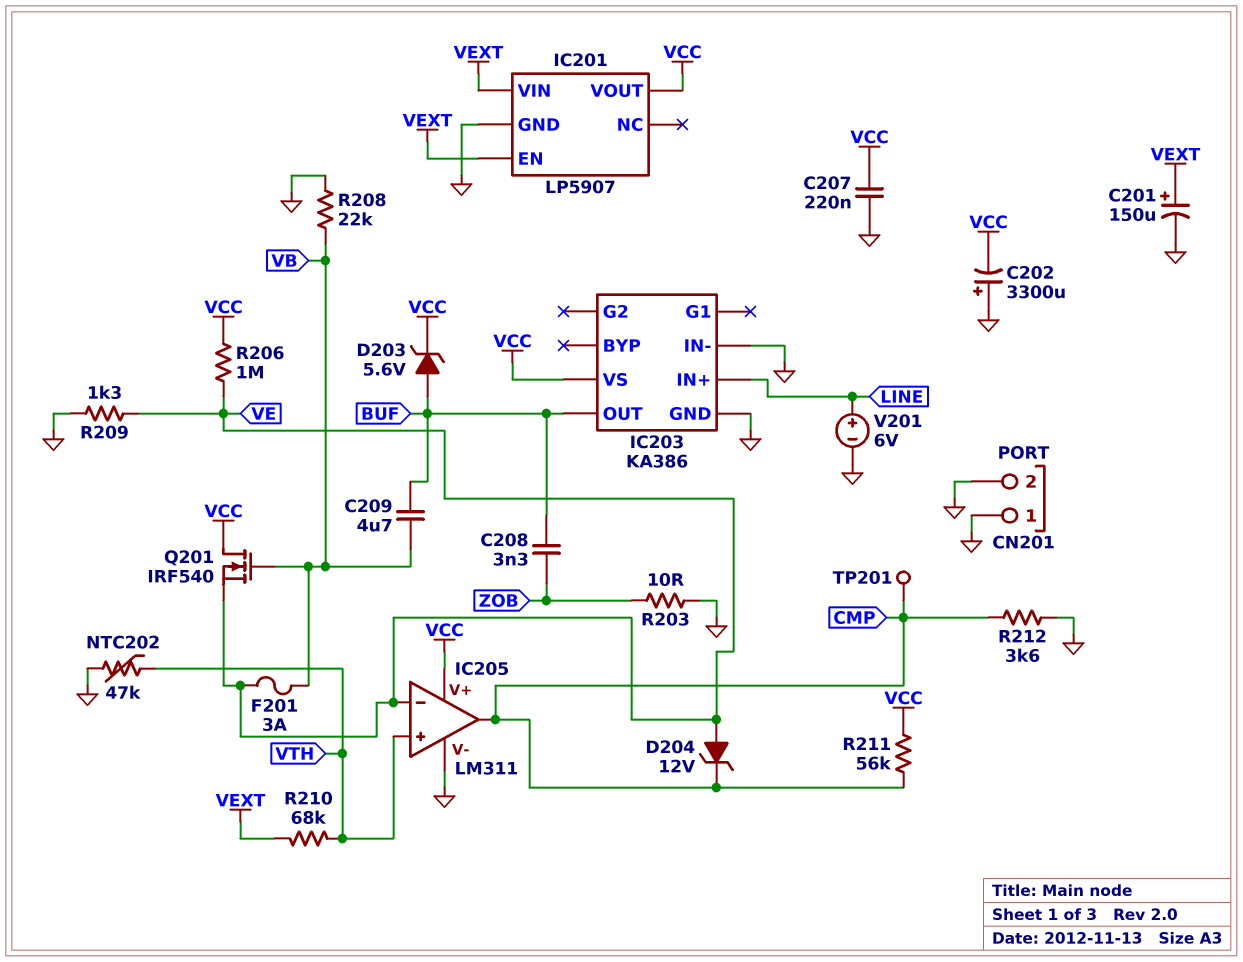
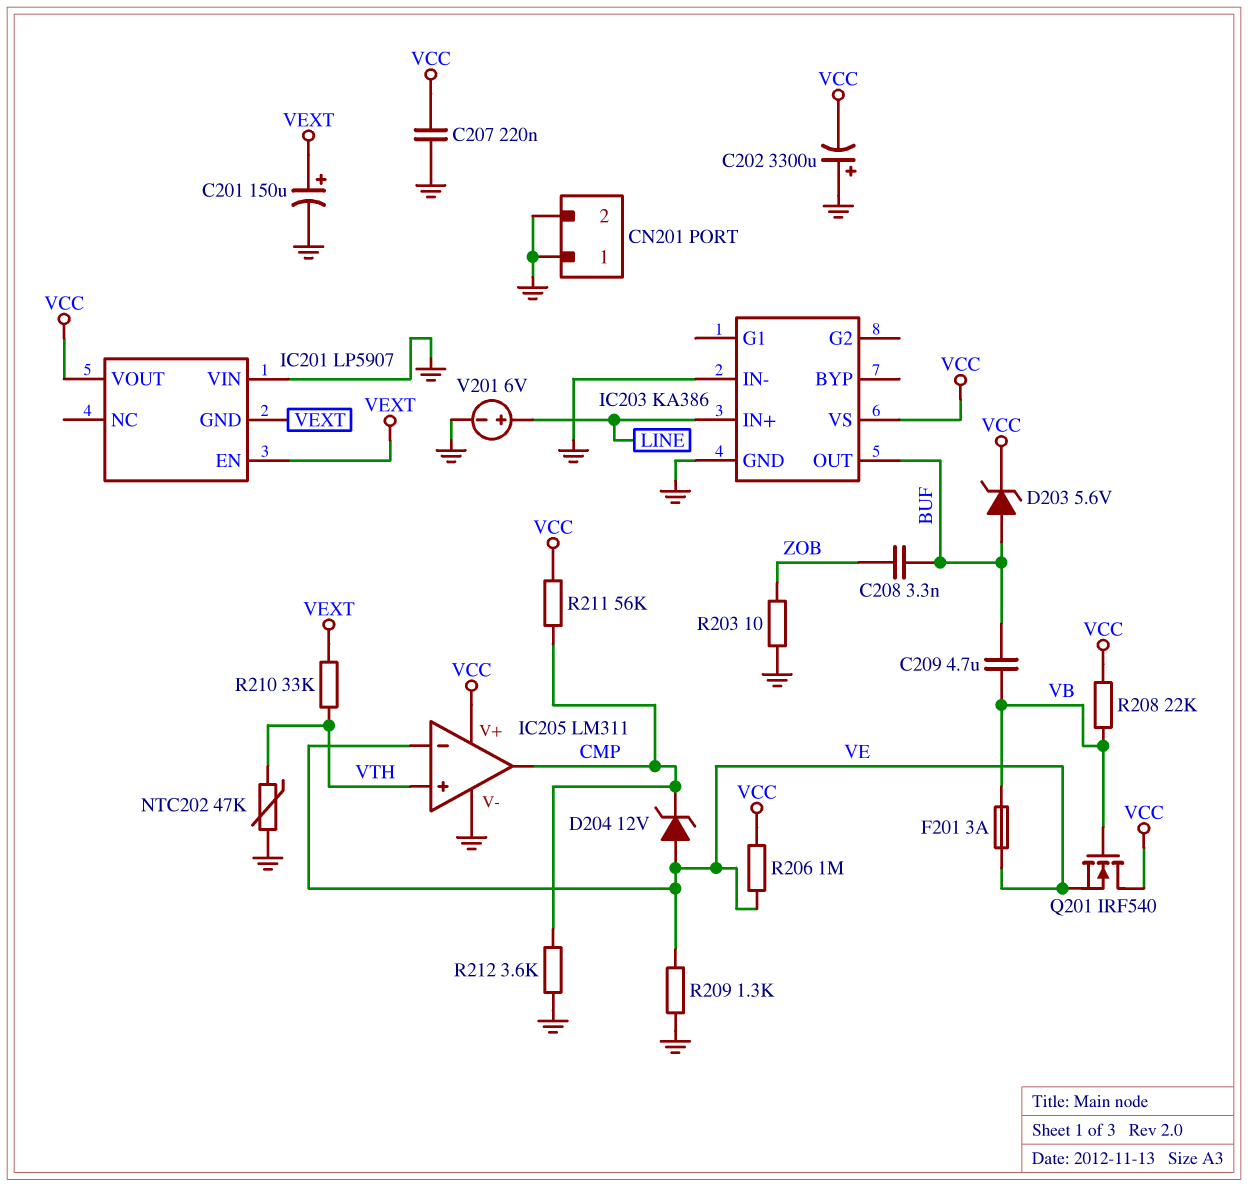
IC201 pin GND: GND -> VEXT
IC201 pin VIN: VEXT -> GND
R208: 22k (GND, VB) -> 22k (VB, VCC)
R210: 68k (VEXT, VTH) -> 33k (VEXT, VTH)
TP201: test point (CMP) -> none

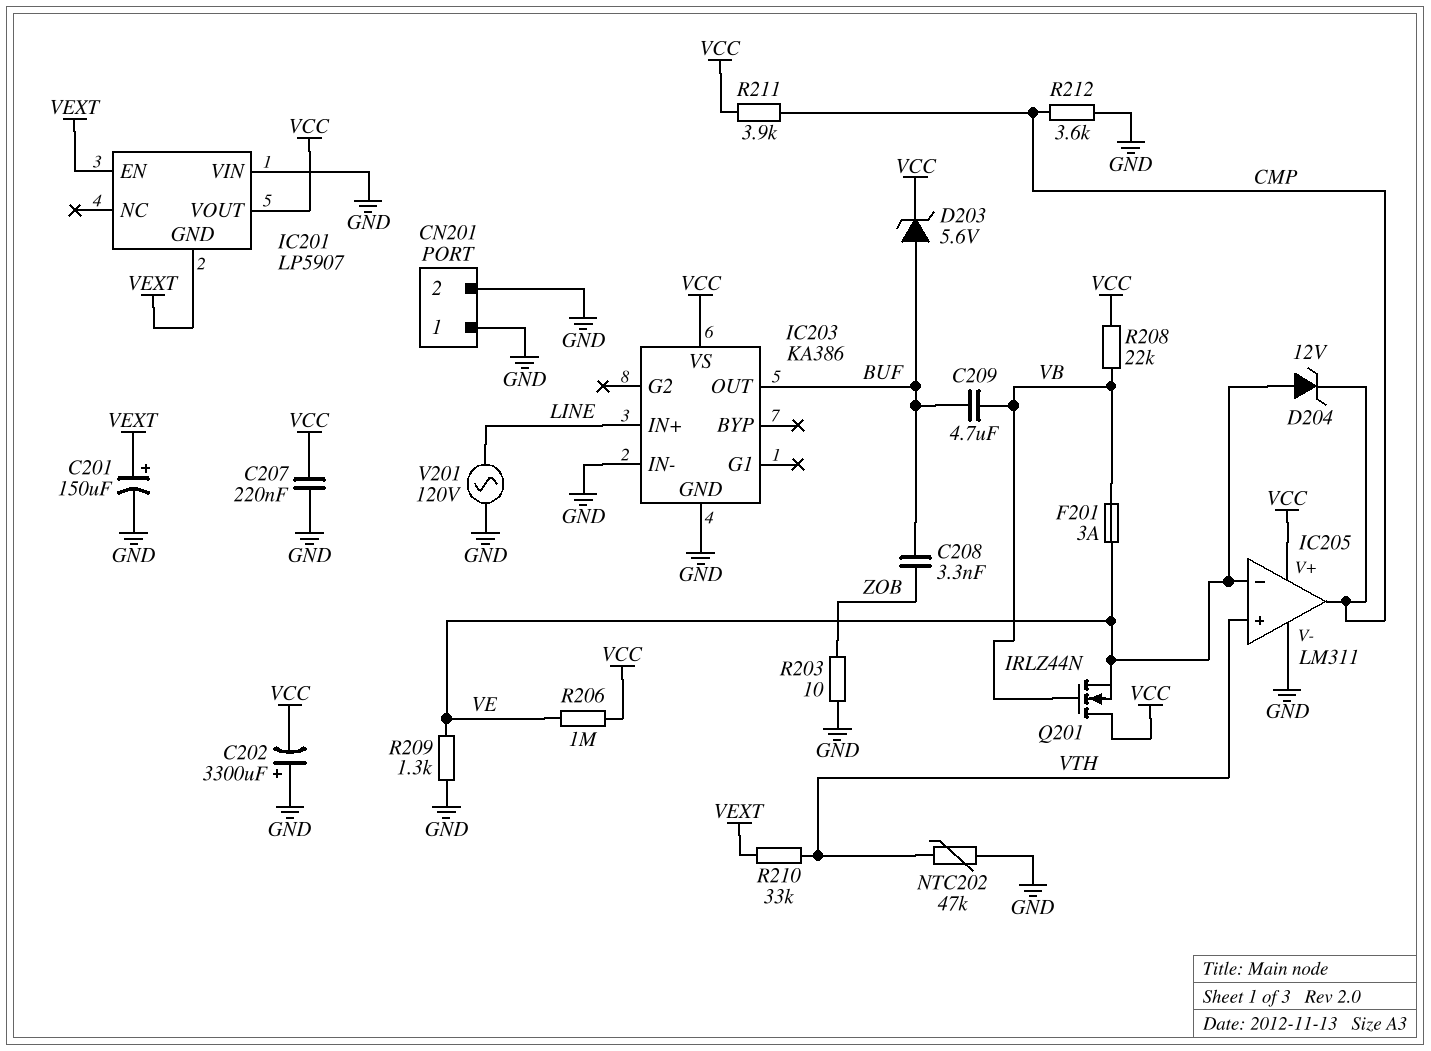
Q201: NMOS IRF540 (G VB, D VCC, S VE) -> NMOS IRLZ44N (G VB, D VCC, S VE)
R211: 56k (CMP, VCC) -> 3.9k (CMP, VCC)
V201: 6V (plus LINE, minus GND) -> AC 120V (GND, LINE)

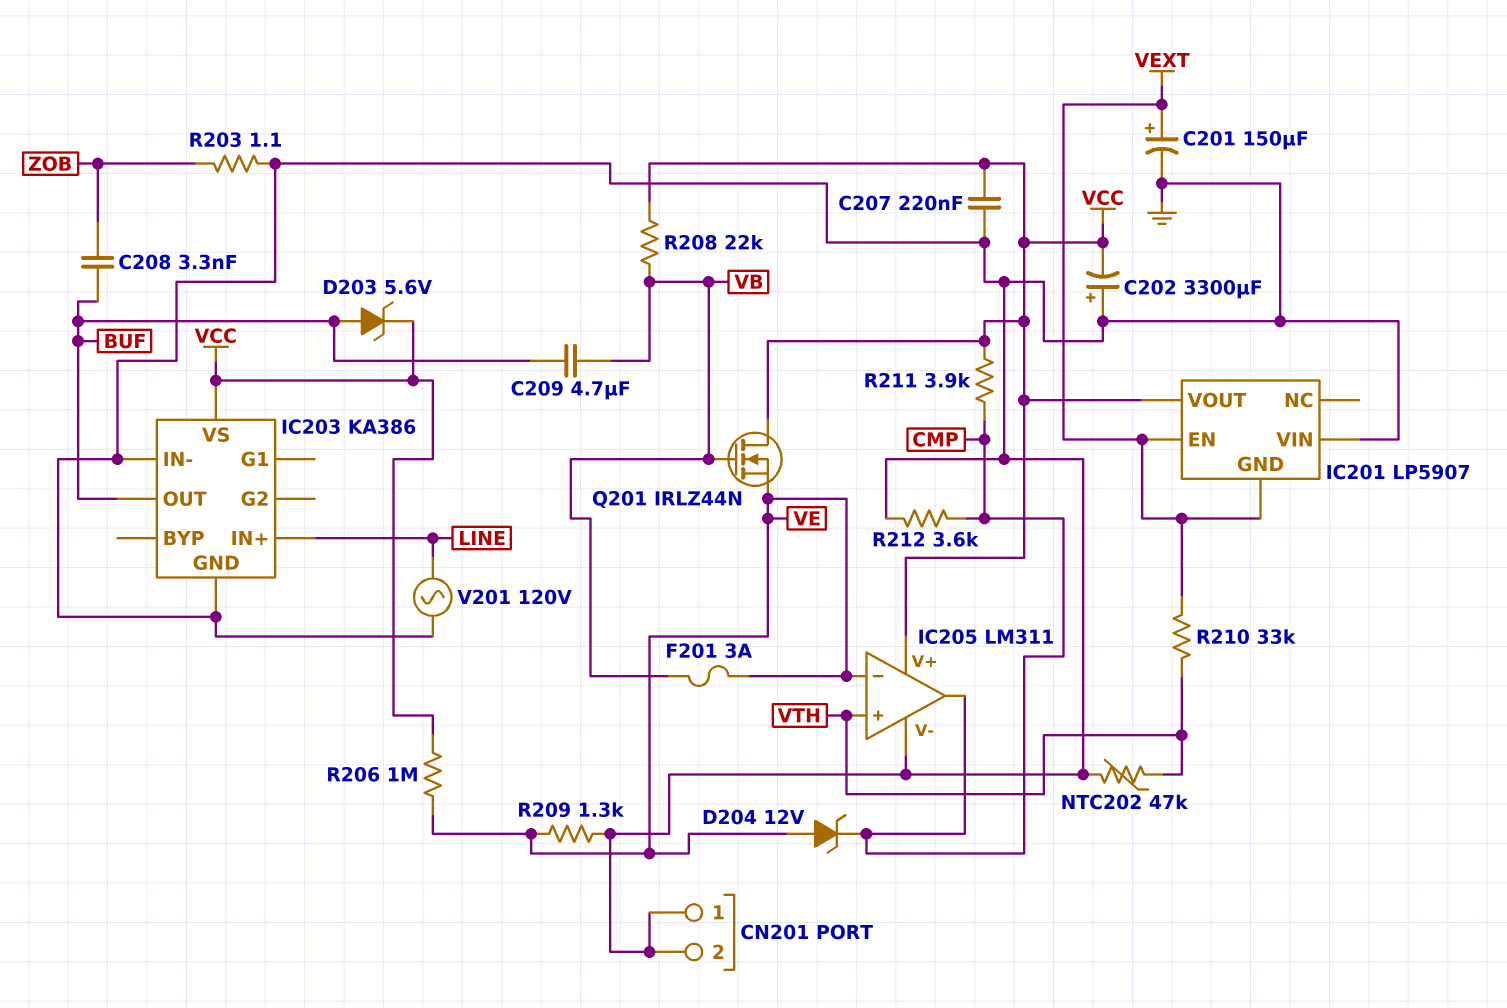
R203: 10 (GND, ZOB) -> 1.1 (GND, ZOB)

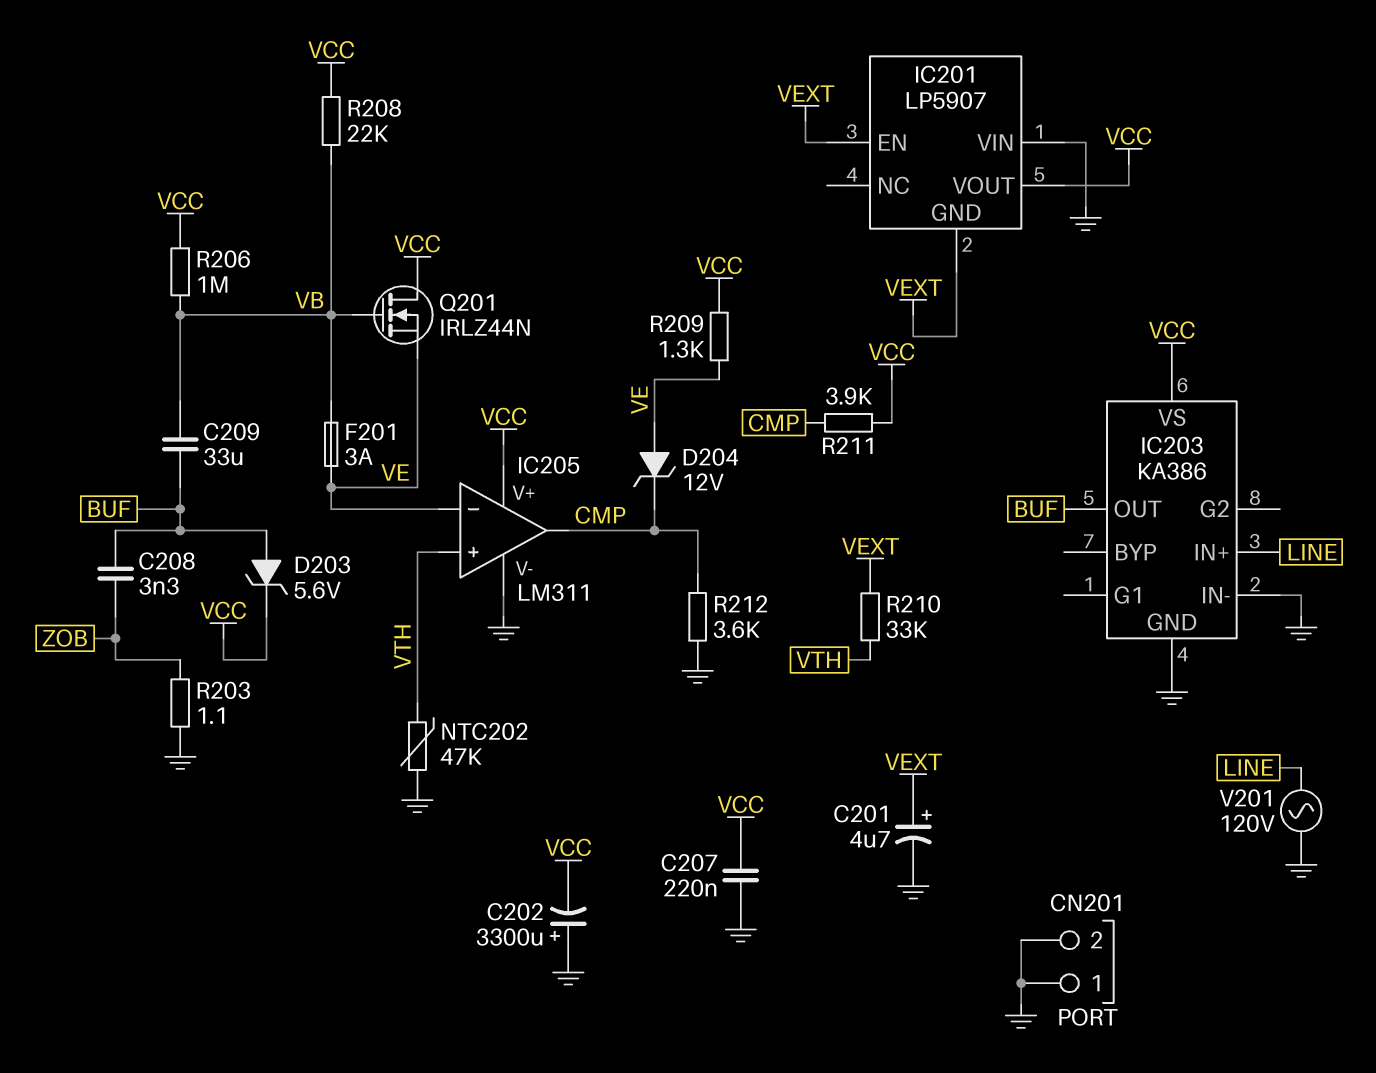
C201: 150uF (plus VEXT, minus GND) -> 4.7uF (plus VEXT, minus GND)
C209: 4.7uF (BUF, VB) -> 33uF (BUF, VB)
R206: 1M (VCC, VE) -> 1M (VB, VCC)
R209: 1.3k (GND, VE) -> 1.3k (VCC, VE)

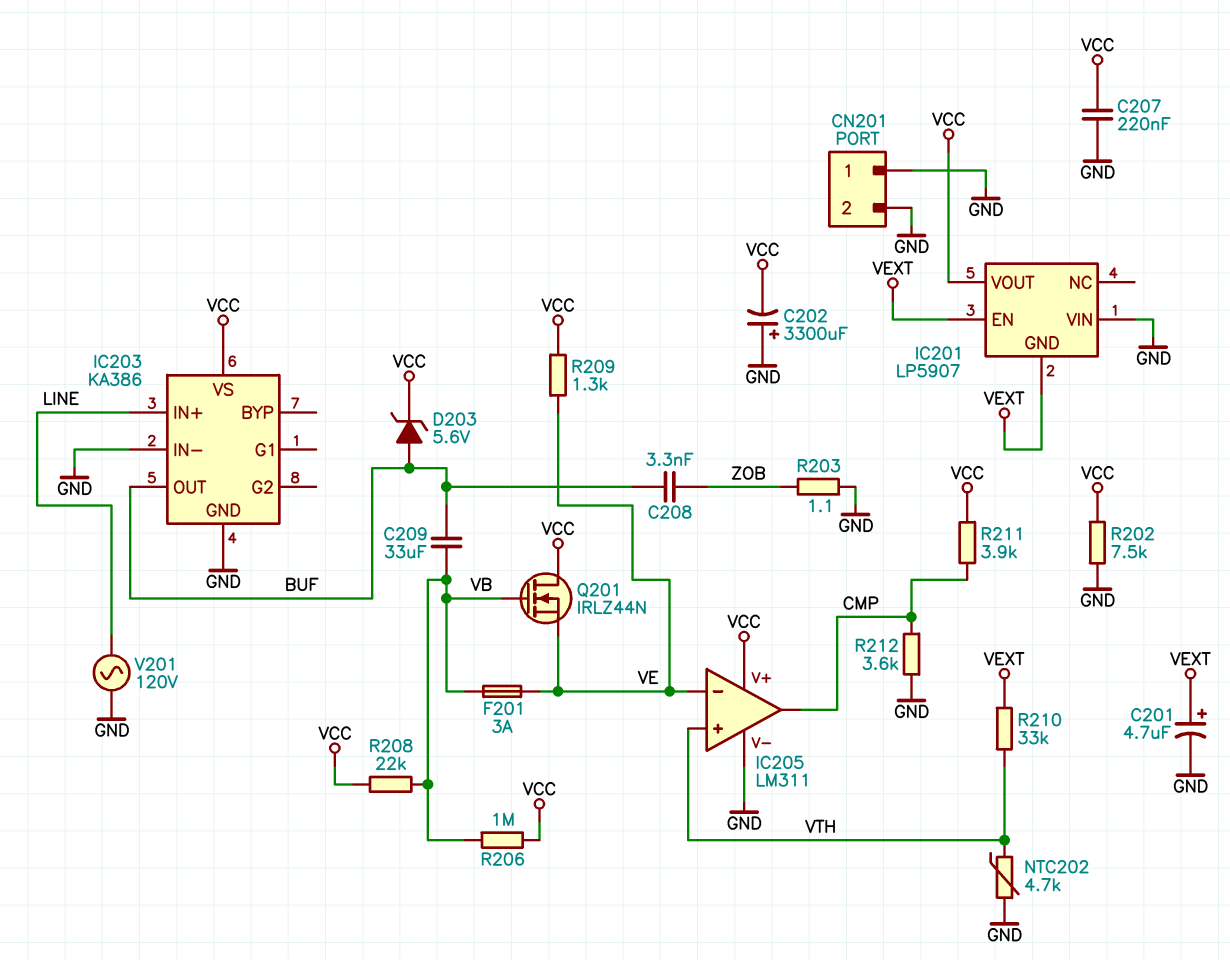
D204: zener 12V (A VE, K CMP) -> none
NTC202: 47k (GND, VTH) -> 4.7k (GND, VTH)
R202: none -> 7.5k (GND, VCC)

